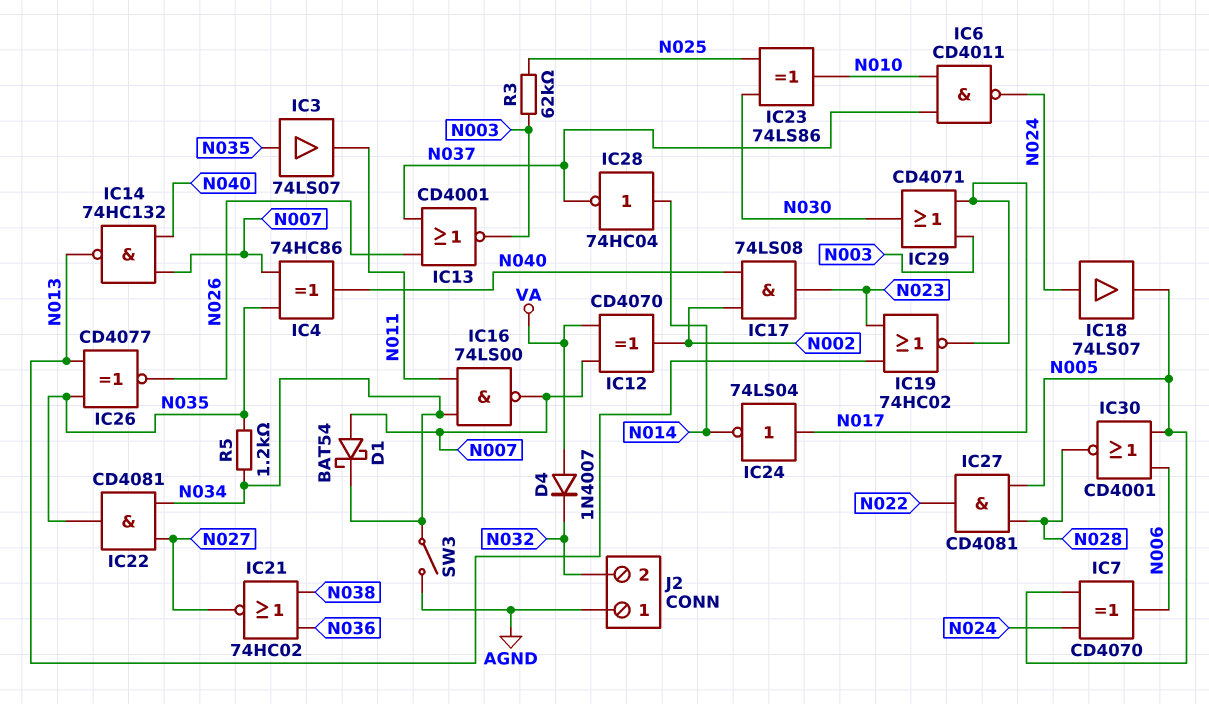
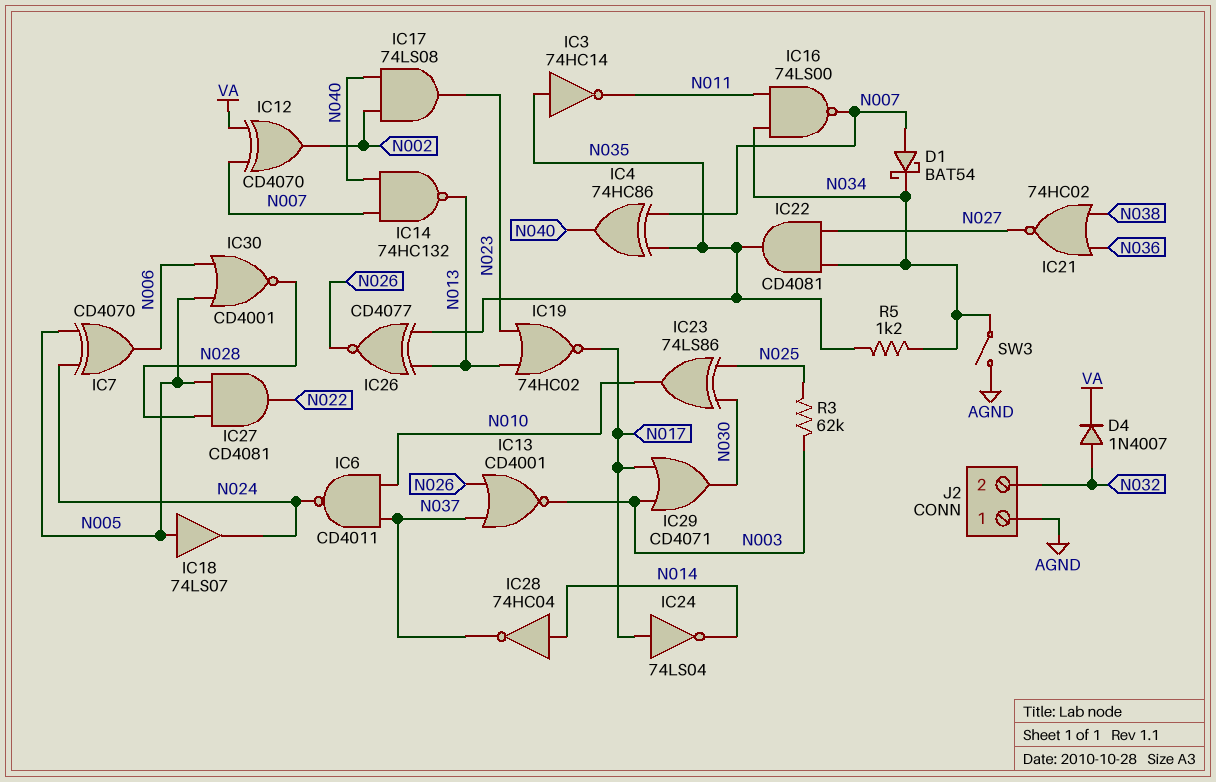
D4: diode 1N4007 (A VA, K N032) -> diode 1N4007 (A N032, K VA)
IC3: buffer 74LS07 (in N035, out N011) -> NOT 74HC14 (in N035, out N011)
IC18: buffer 74LS07 (in N024, out N005) -> buffer 74LS07 (in N005, out N024)

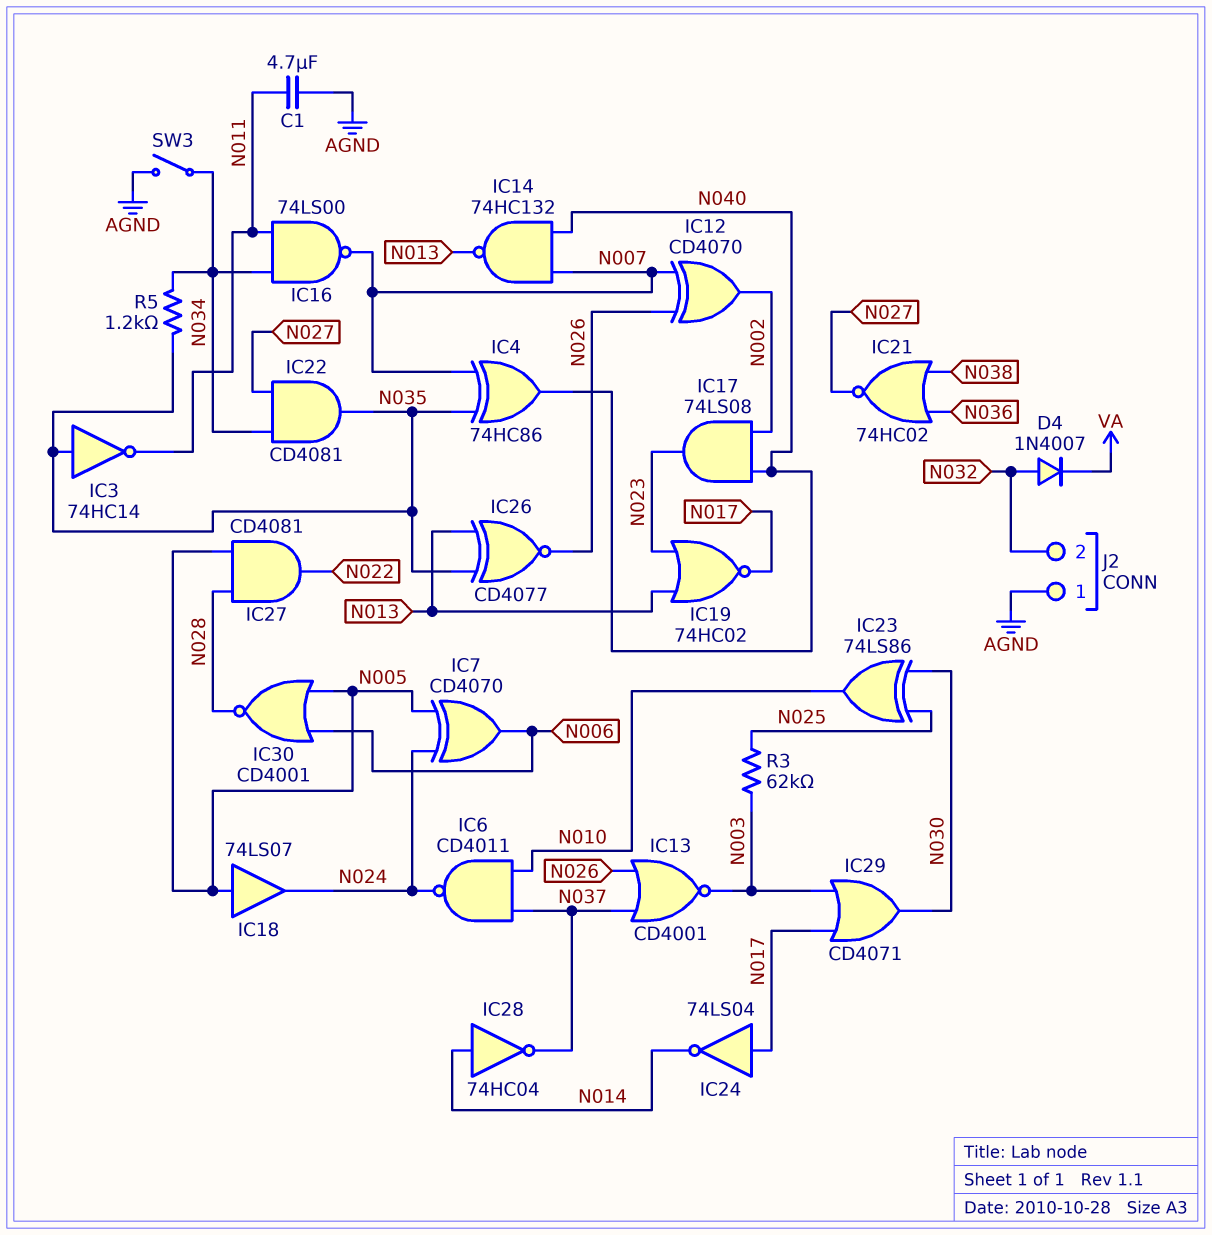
C1: none -> 4.7uF (AGND, N011)
D1: schottky BAT54 (A N007, K N034) -> none
IC12: XOR CD4070 (in N007, in VA, out N002) -> XOR CD4070 (in N007, in N026, out N002)

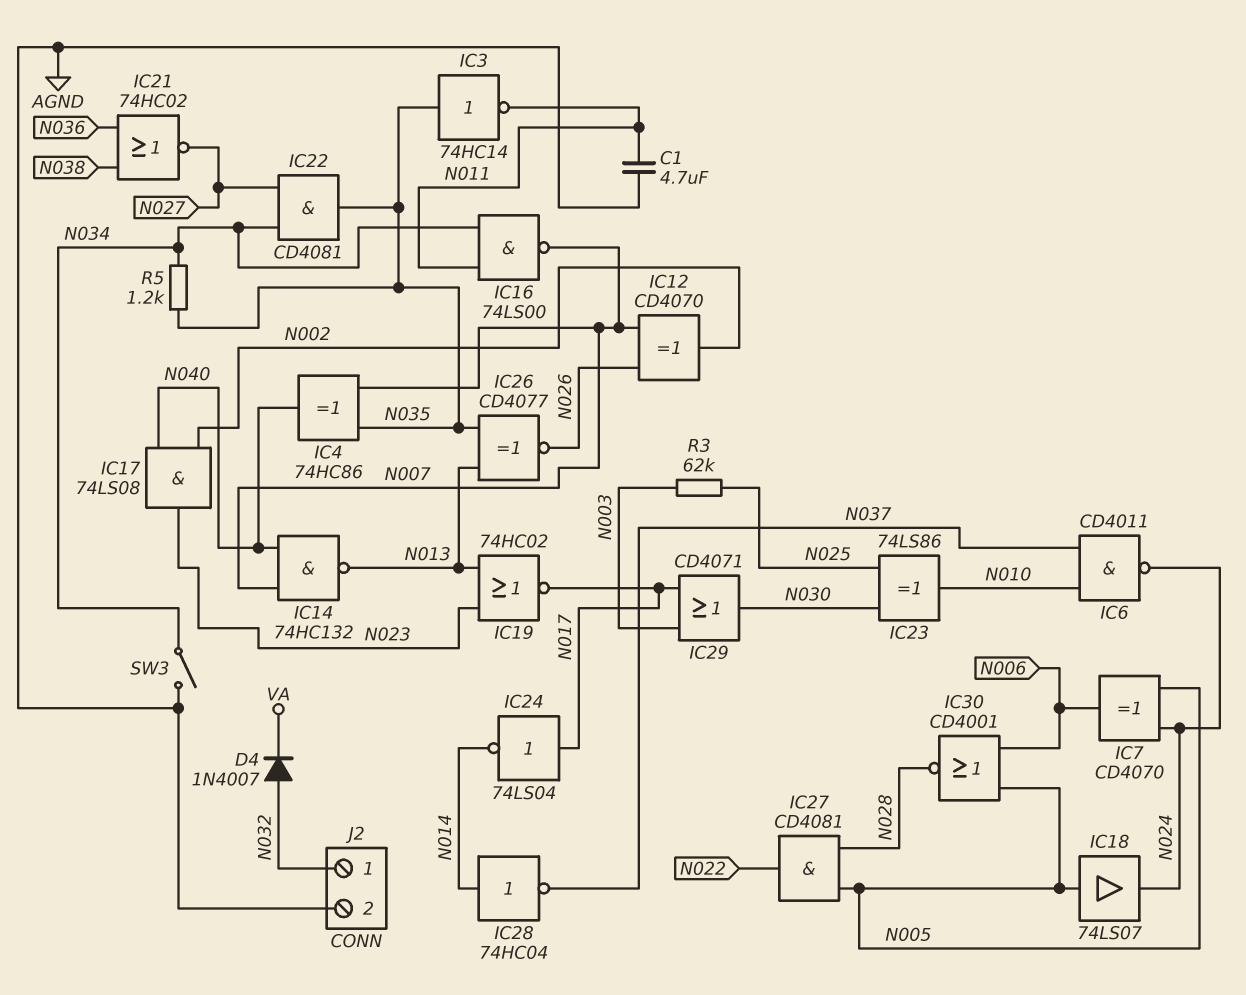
IC13: NOR CD4001 (in N026, in N037, out N003) -> none
J2 pin 1: AGND -> N032
J2 pin 2: N032 -> AGND

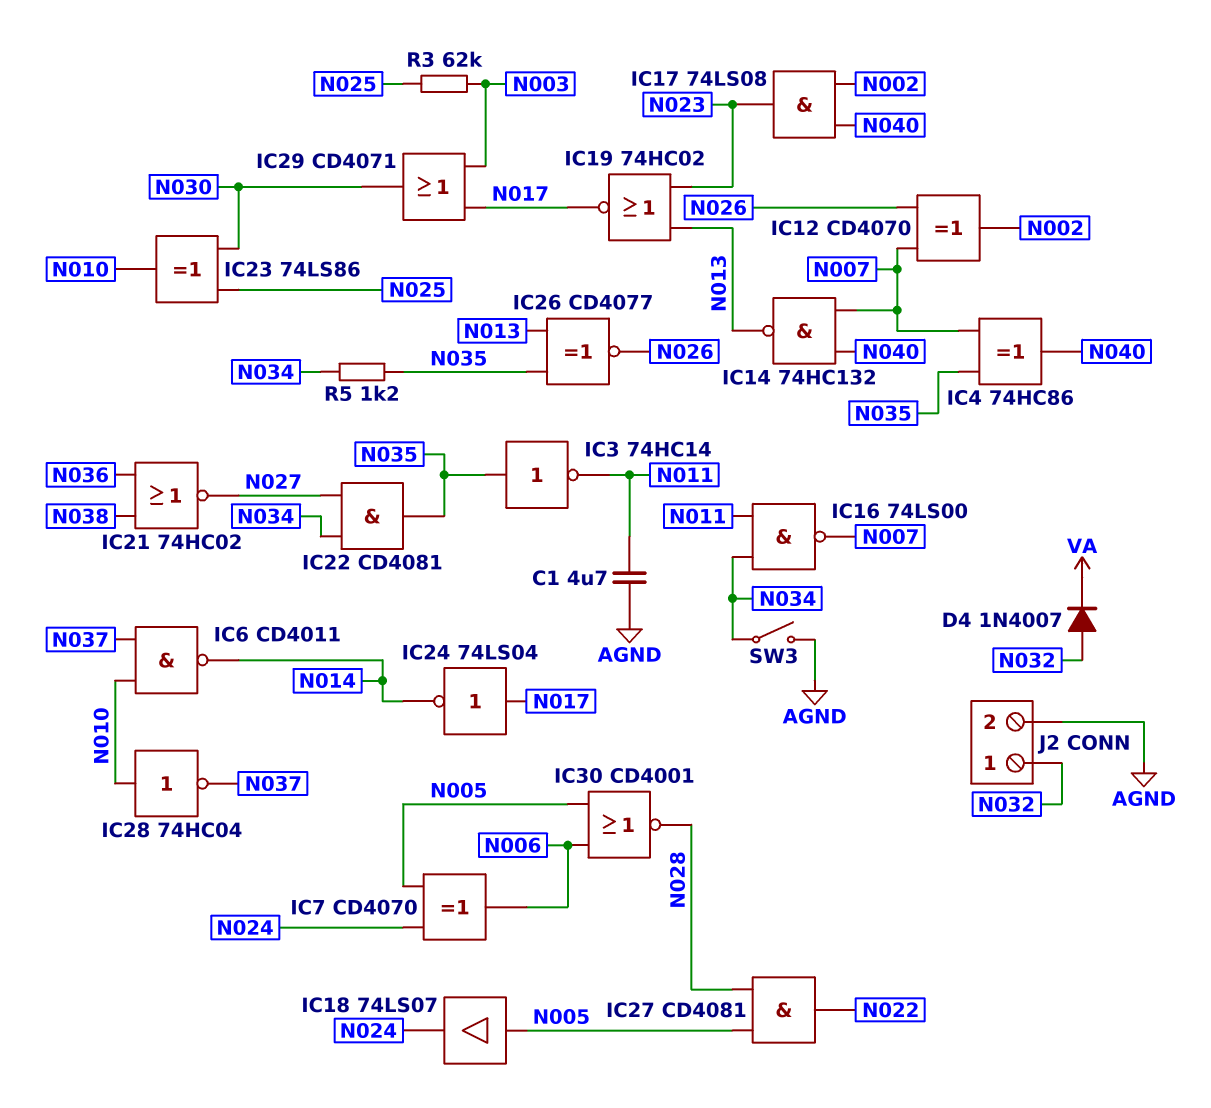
IC6: NAND CD4011 (in N010, in N037, out N024) -> NAND CD4011 (in N010, in N037, out N014)
IC28: NOT 74HC04 (in N014, out N037) -> NOT 74HC04 (in N010, out N037)

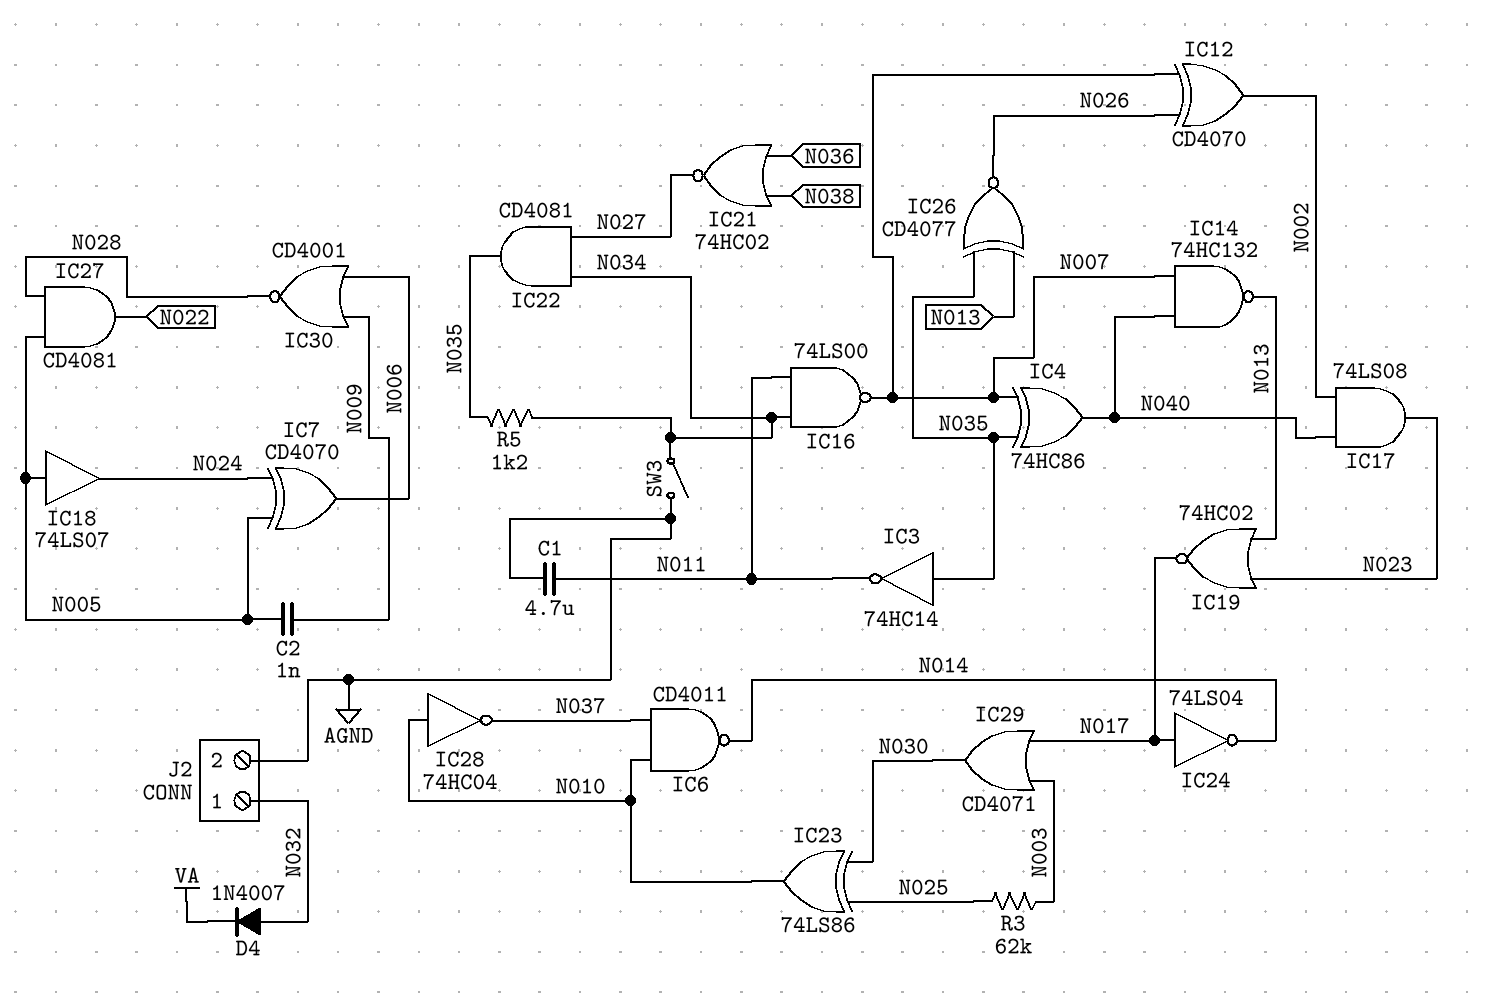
C2: none -> 1nF (N005, N009)
IC30: NOR CD4001 (in N005, in N006, out N028) -> NOR CD4001 (in N006, in N009, out N028)

